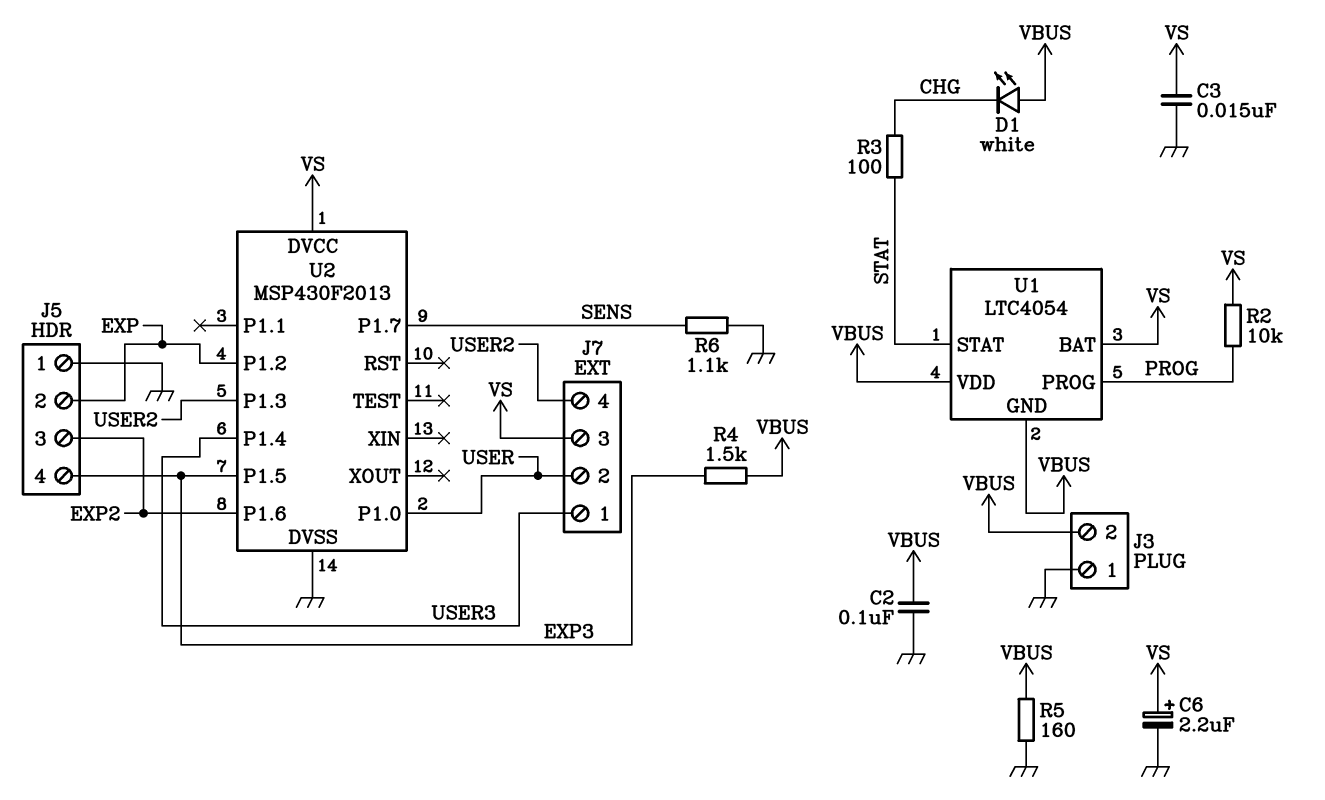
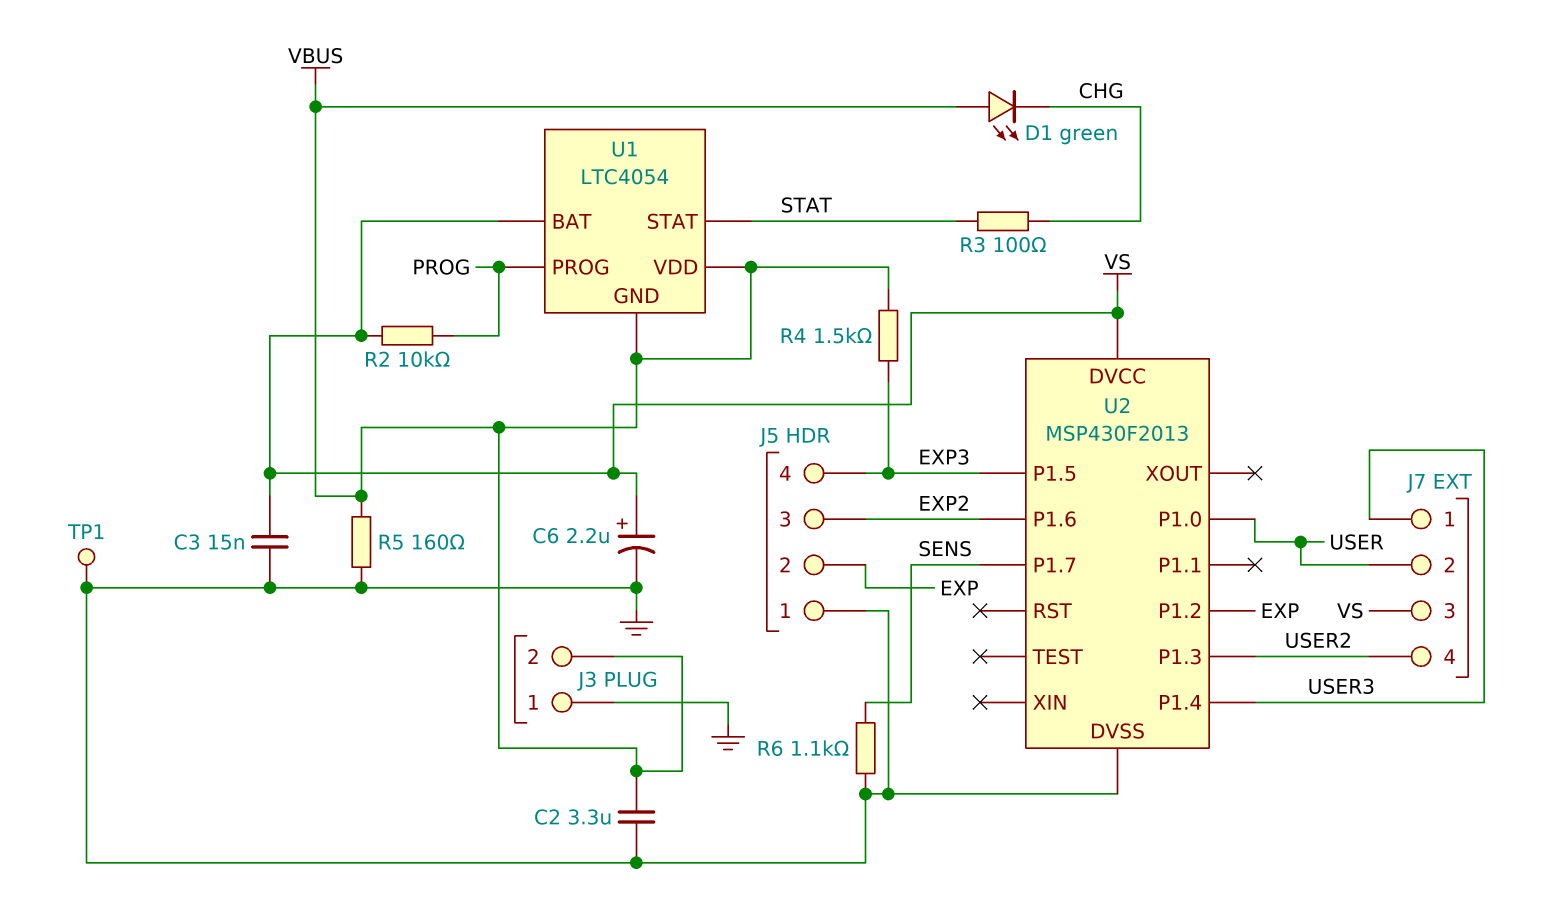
C2: 100nF (GND, VBUS) -> 3.3uF (GND, VBUS)
D1: LED white (A VBUS, K CHG) -> LED green (A VBUS, K CHG)
TP1: none -> test point (GND)

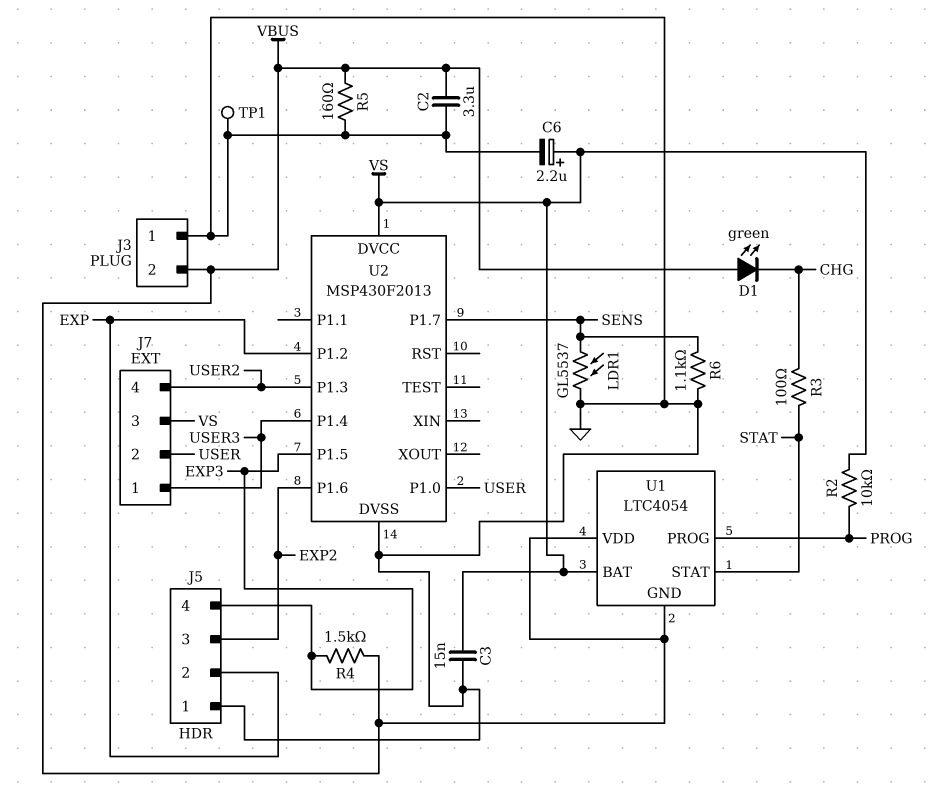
LDR1: none -> GL5537 (GND, SENS)

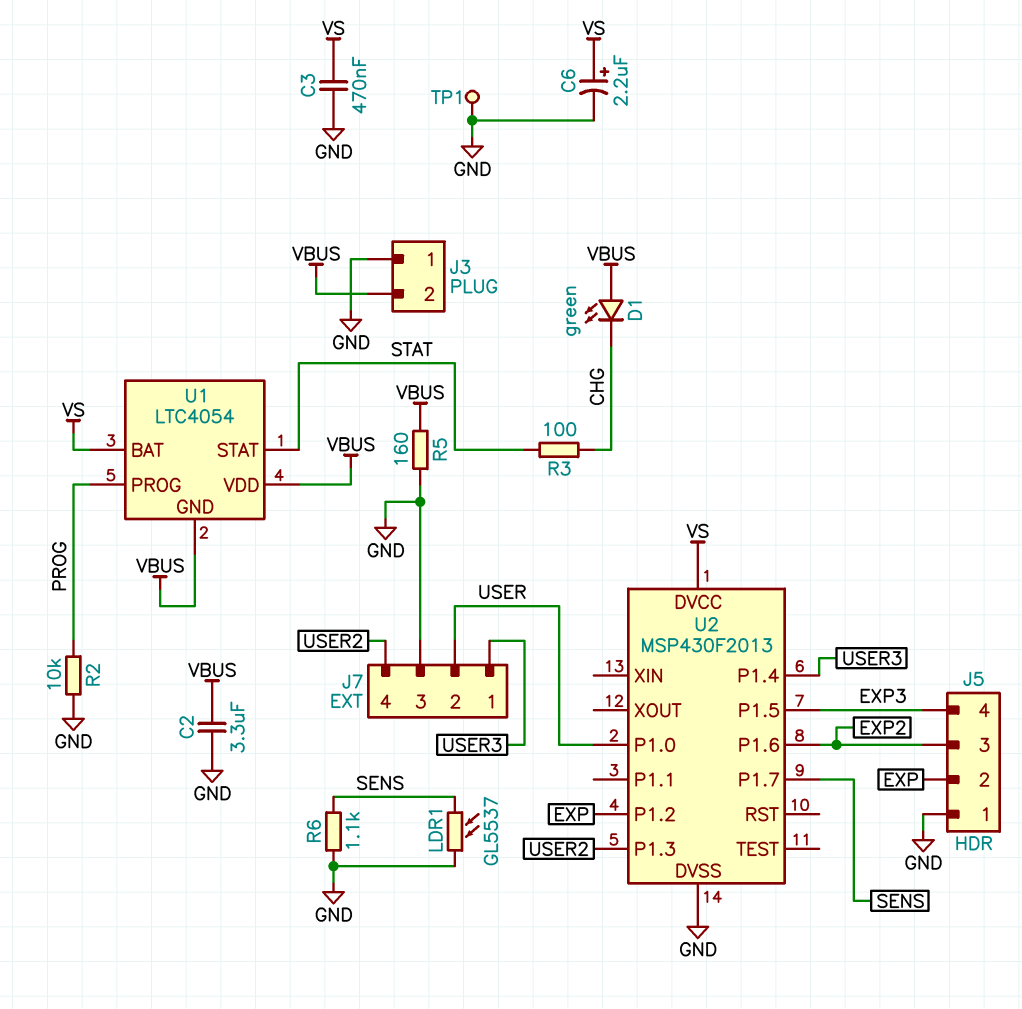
C3: 15nF (GND, VS) -> 470nF (GND, VS)
J7 pin 3: VS -> GND
R2: 10k (PROG, VS) -> 10k (GND, PROG)
R4: 1.5k (EXP3, VBUS) -> none

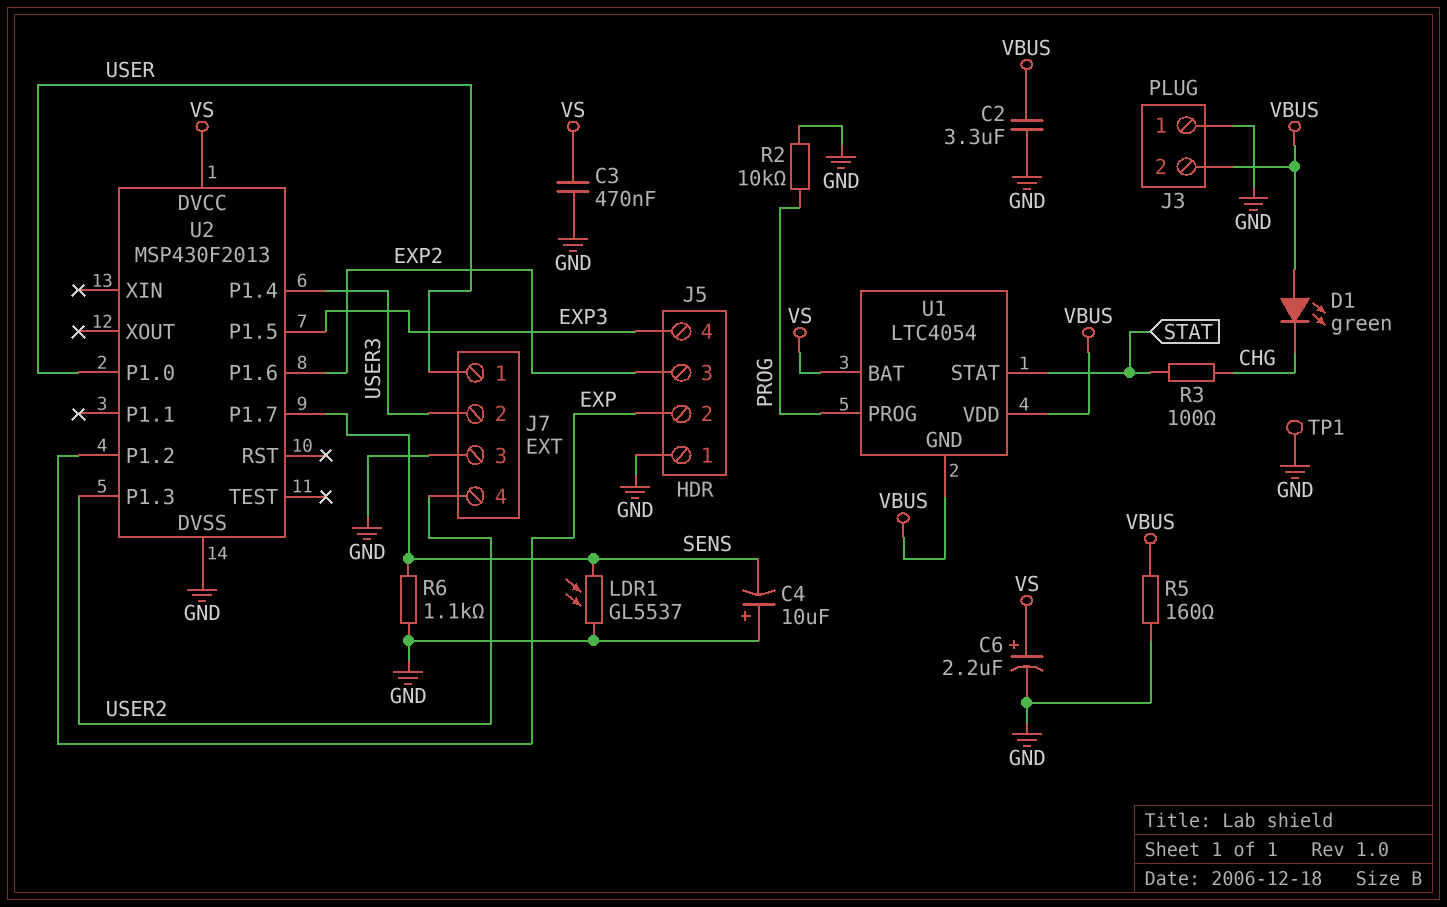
C4: none -> 10uF (plus GND, minus SENS)
J7 pin 1: USER3 -> USER
J7 pin 2: USER -> USER3

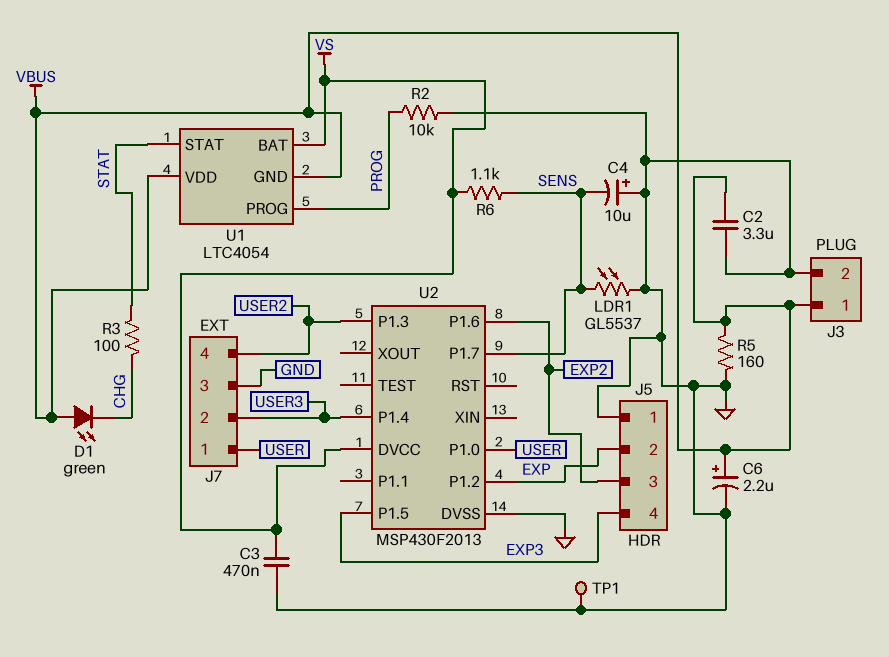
C6: 2.2uF (plus VS, minus GND) -> 2.2uF (plus VBUS, minus GND)
J3 pin 1: GND -> VBUS
J3 pin 2: VBUS -> GND
R6: 1.1k (GND, SENS) -> 1.1k (SENS, VS)

